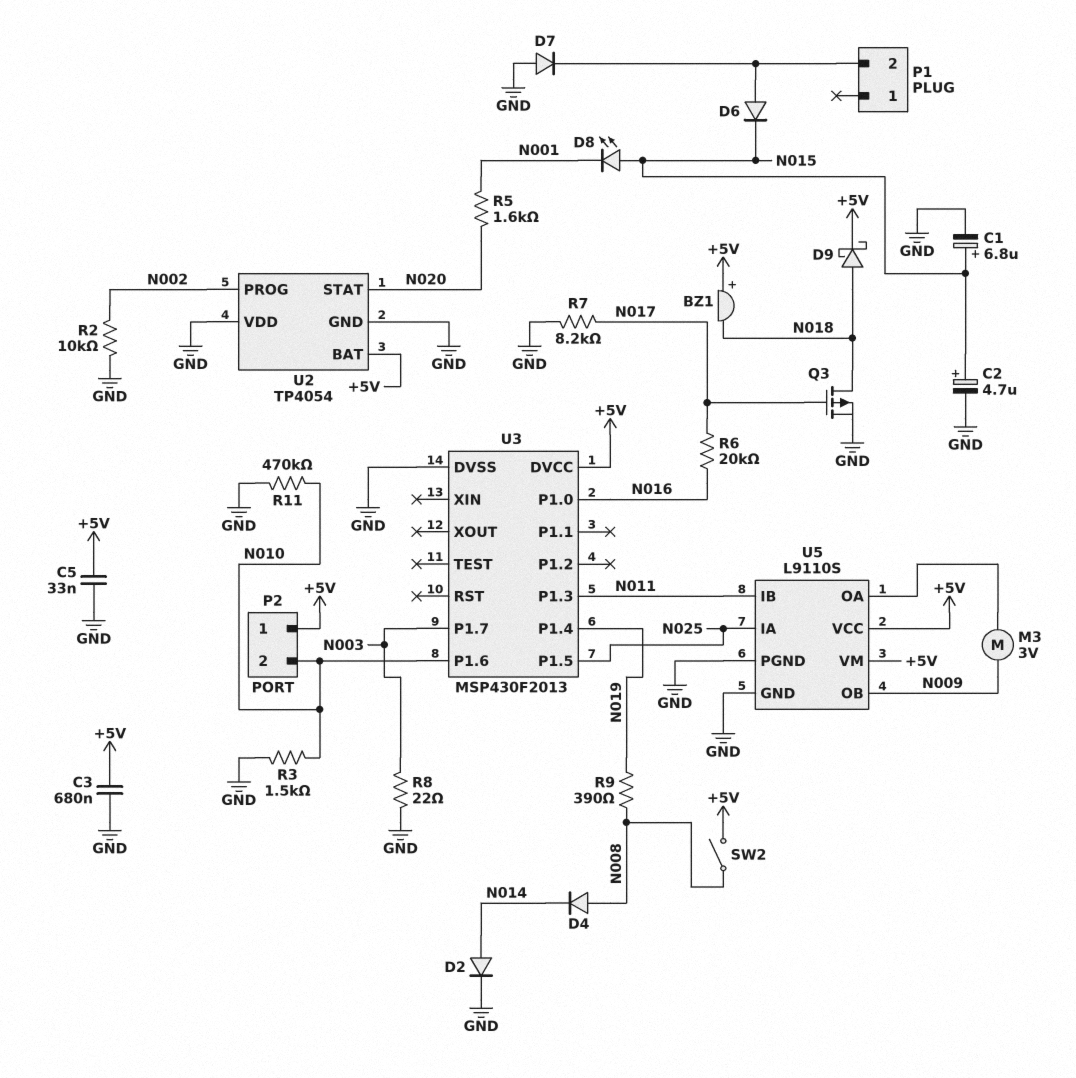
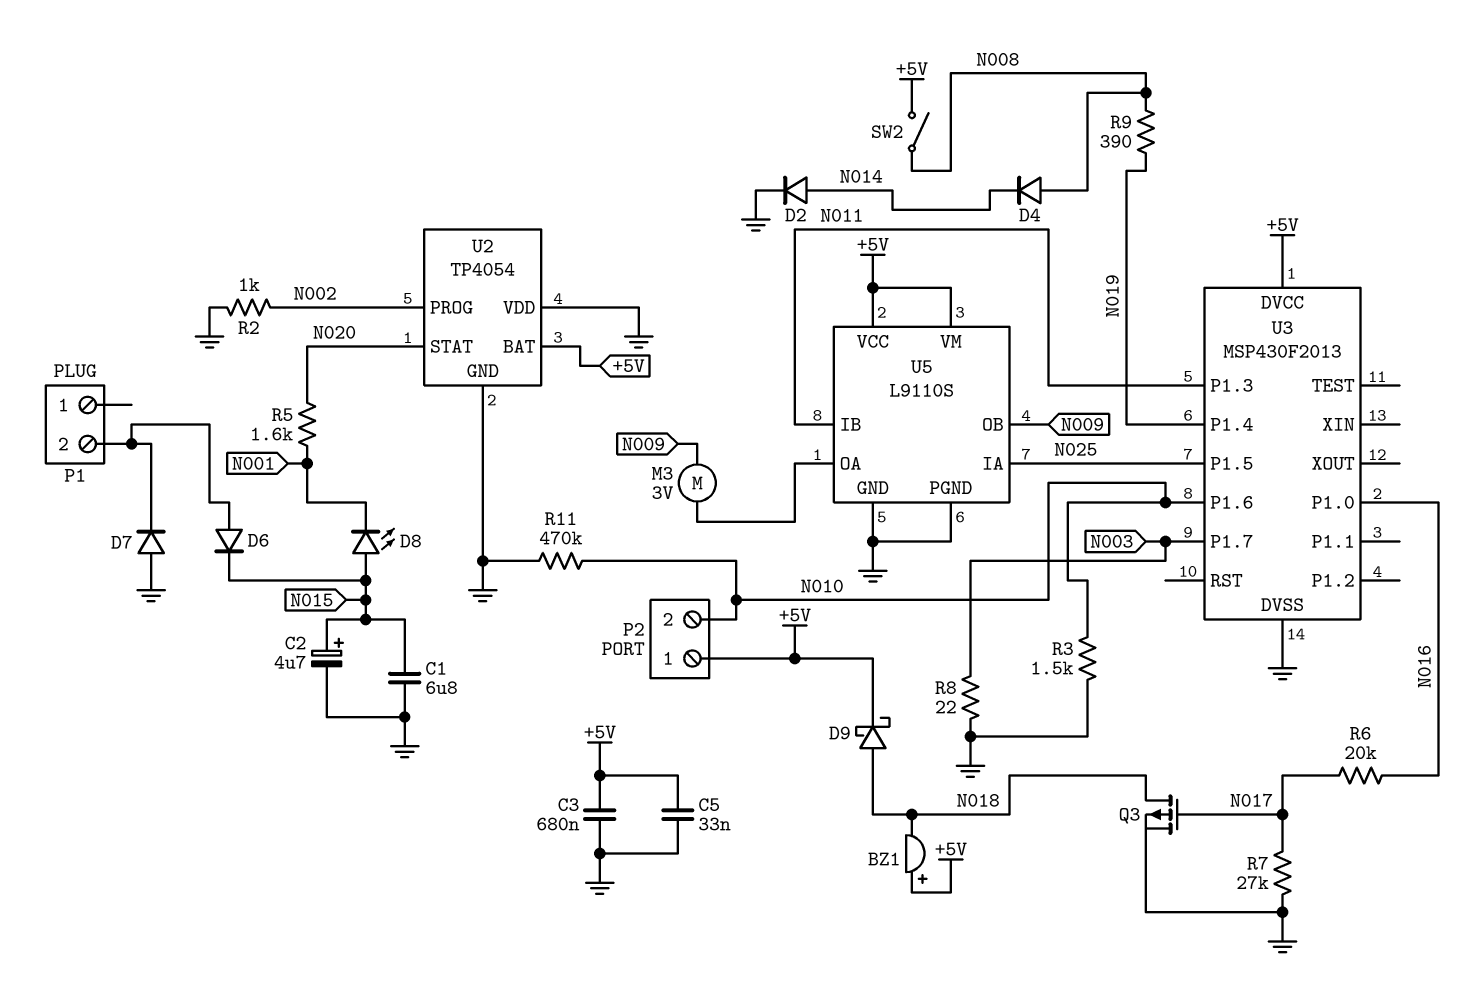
C1: 6.8uF (plus N015, minus GND) -> 6.8uF (GND, N015)
R2: 10k (GND, N002) -> 1k (GND, N002)
R7: 8.2k (GND, N017) -> 27k (GND, N017)

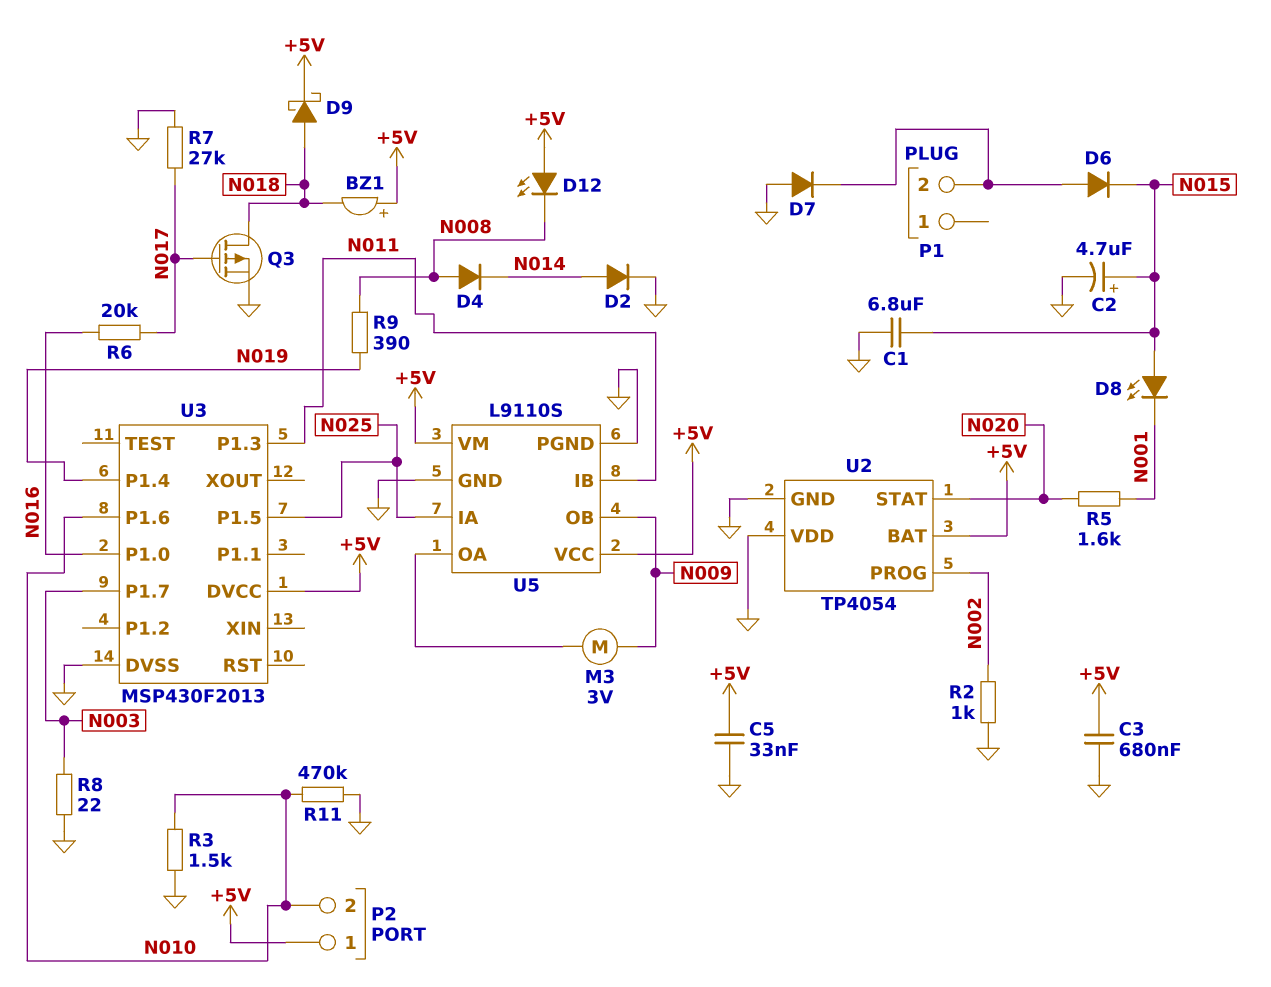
D12: none -> LED (A +5V, K N008)
SW2: switch (+5V, N008) -> none

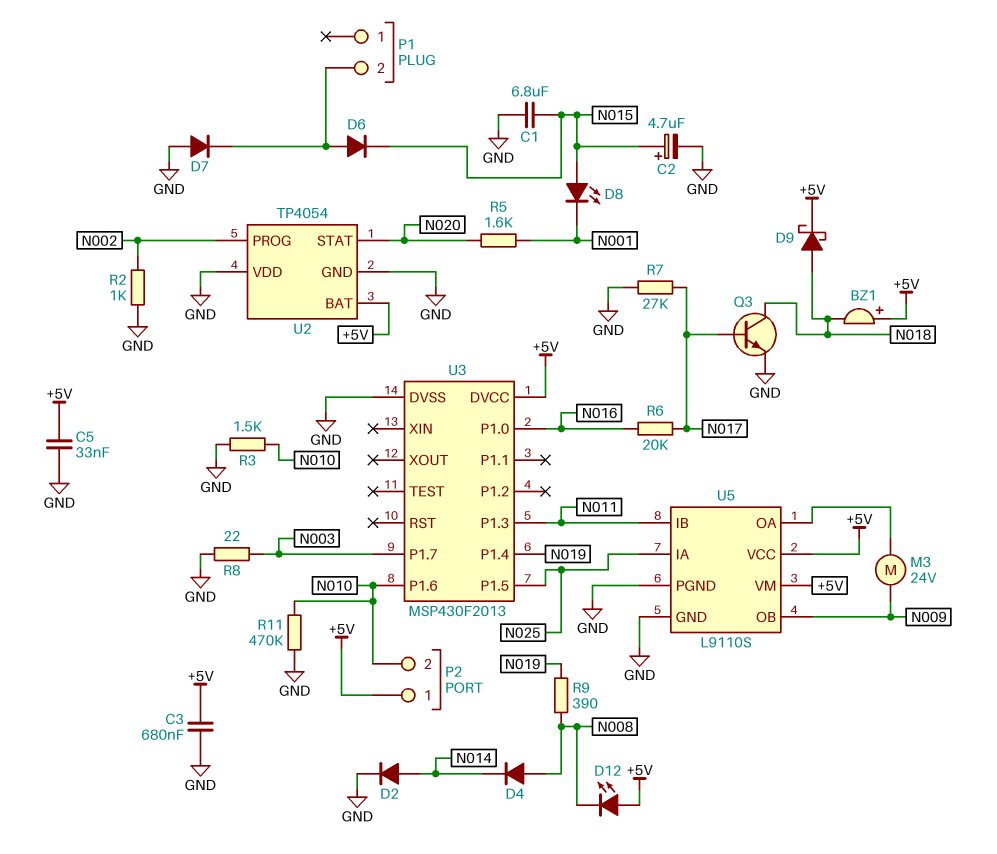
M3: motor 3V (N009, U5/OA) -> motor 24V (N009, U5/OA)
Q3: PMOS (G N017, D N018, S GND) -> NPN (B N017, C N018, E GND)

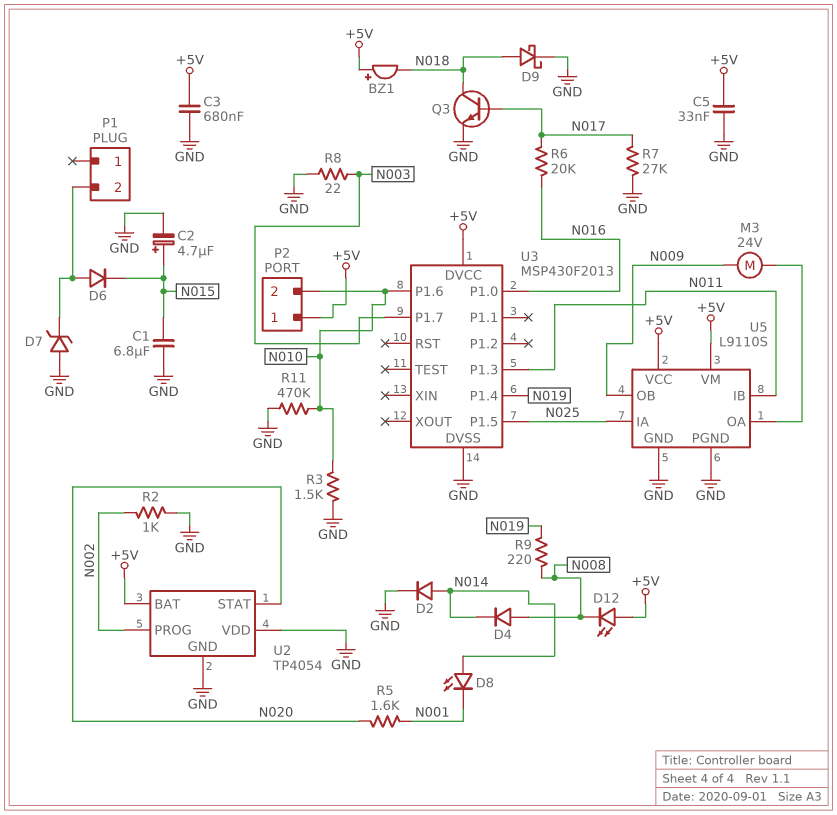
D7: diode (A GND, K P1/2) -> zener (A GND, K P1/2)
D8: LED (A N015, K N001) -> LED (A N014, K N001)
D9: schottky (A N018, K +5V) -> schottky (A N018, K GND)
R9: 390 (N008, N019) -> 220 (N008, N019)

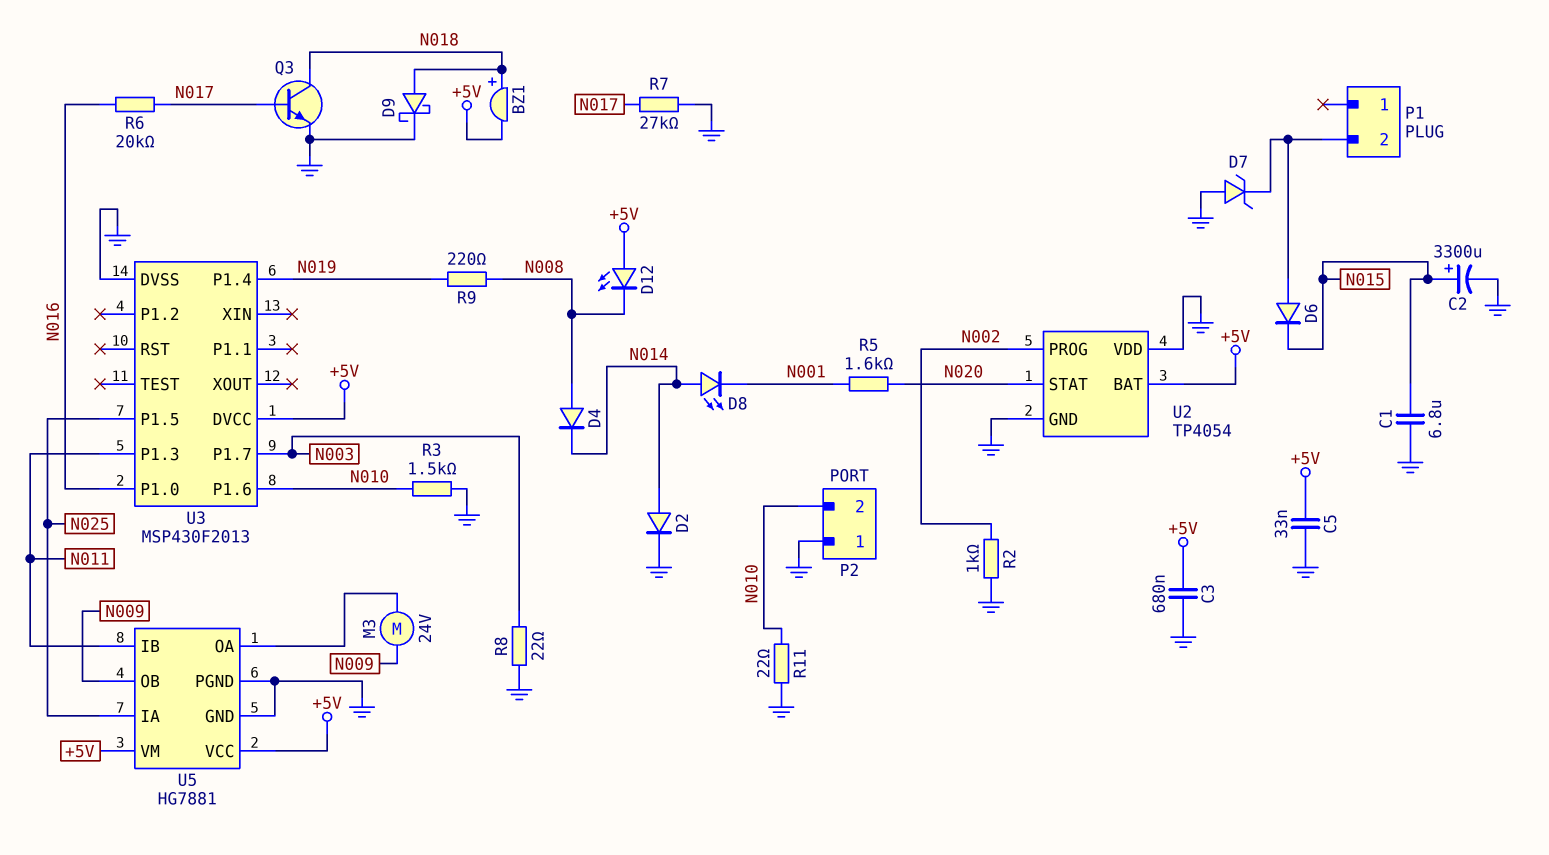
BZ1: buzzer (plus +5V, minus N018) -> buzzer (plus N018, minus +5V)
C2: 4.7uF (plus N015, minus GND) -> 3300uF (plus N015, minus GND)
P2 pin 1: +5V -> GND
R11: 470k (GND, N010) -> 22 (GND, N010)
U5: L9110S -> HG7881

